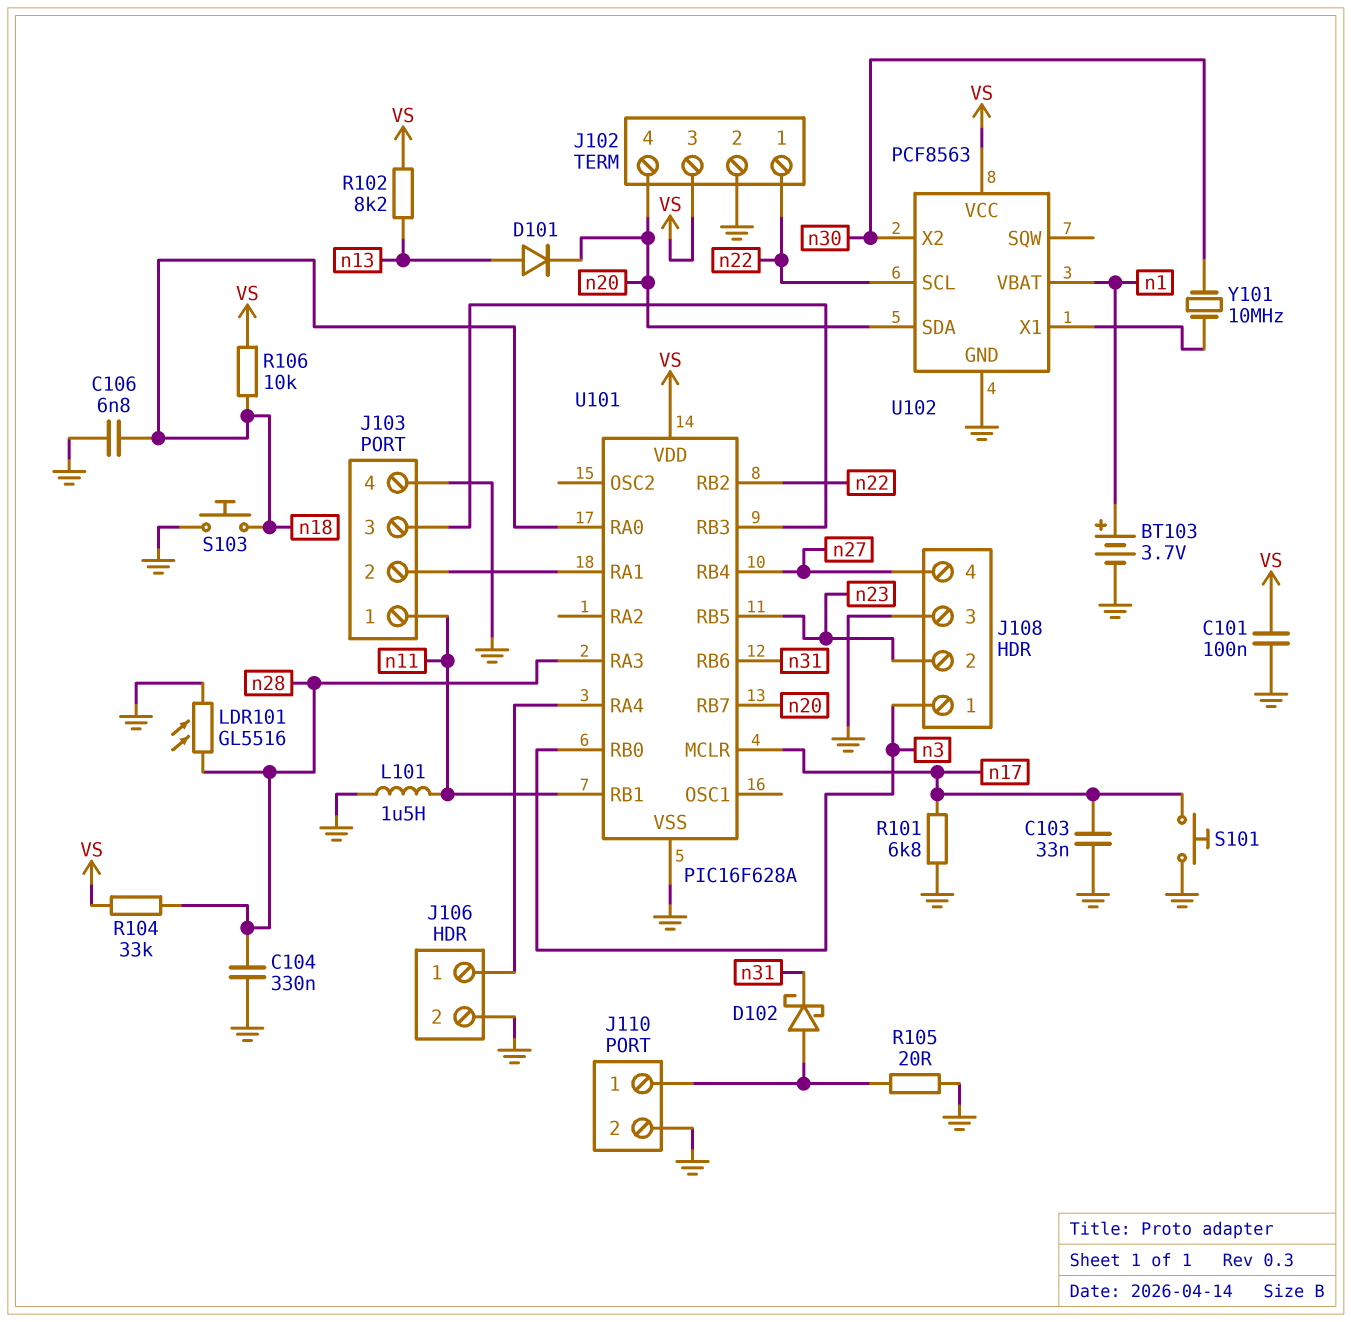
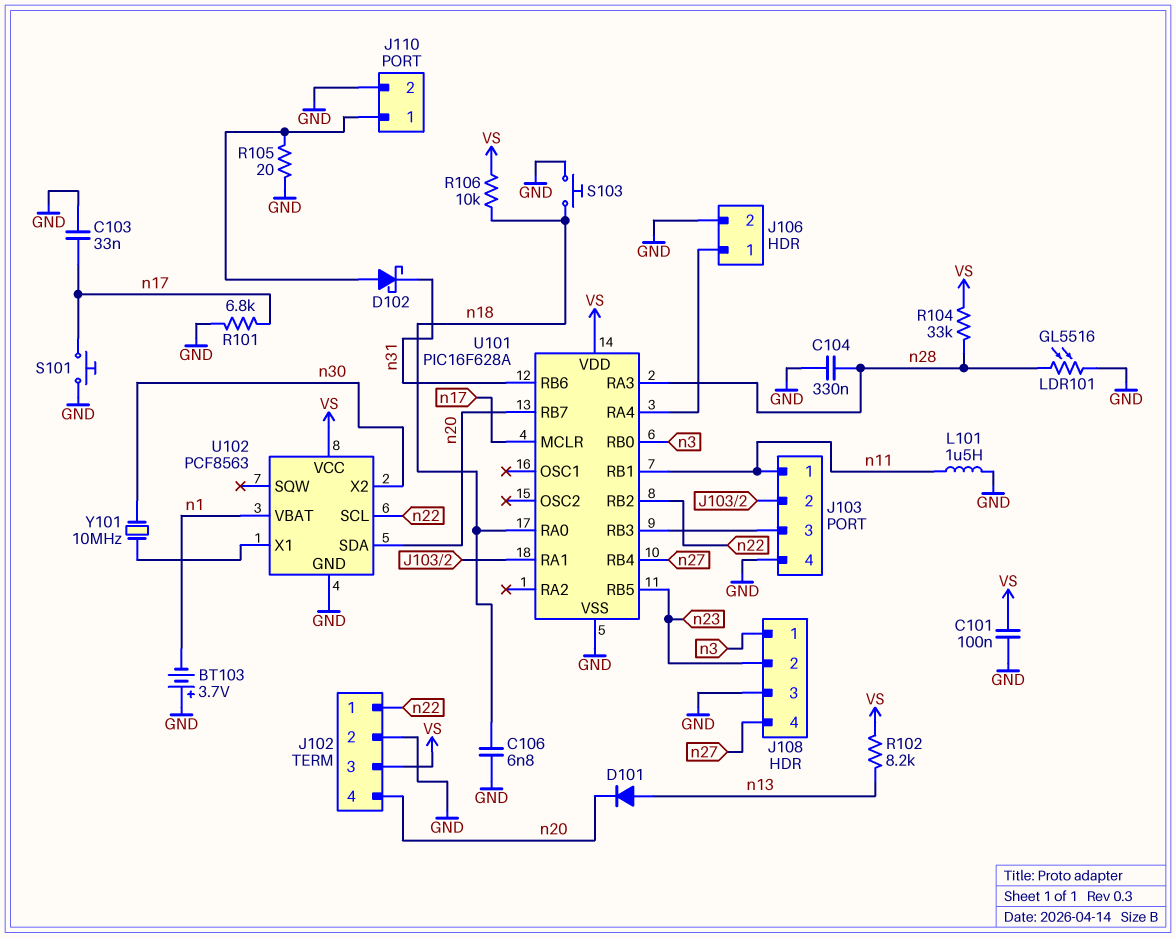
BT103: 3.7V (plus n1, minus GND) -> 3.7V (plus GND, minus n1)

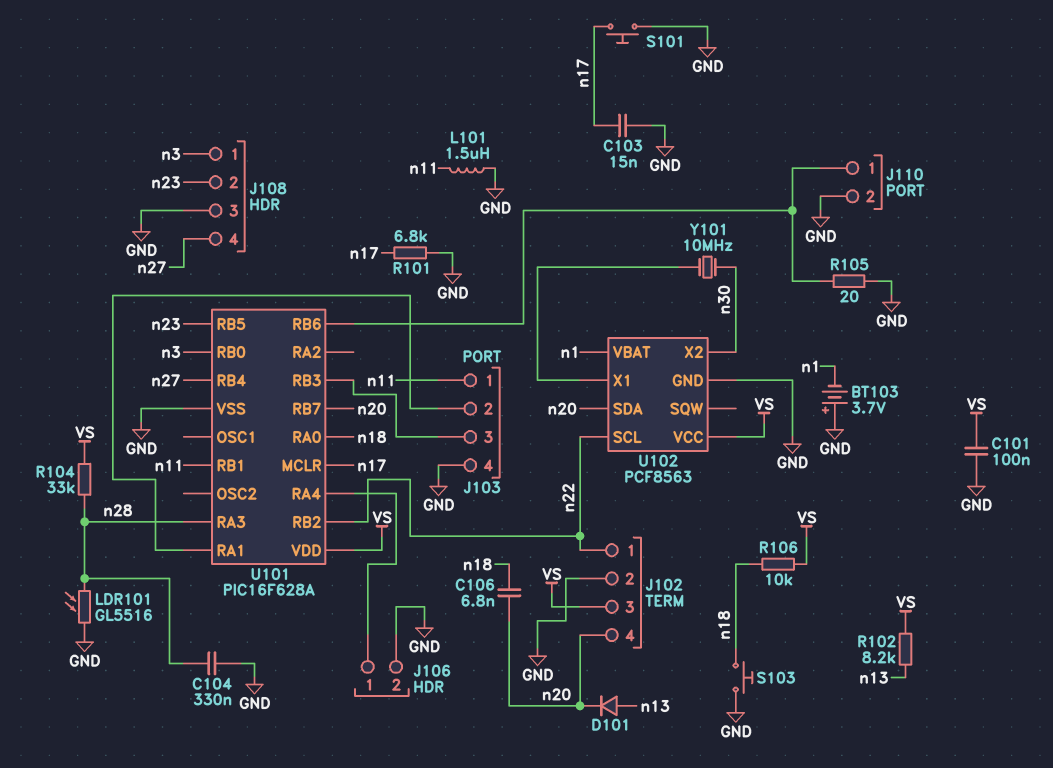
C103: 33nF (GND, n17) -> 15nF (GND, n17)
C106: 6.8nF (GND, n18) -> 6.8nF (n18, n20)
D102: schottky (A J110/1, K n31) -> none
U101 pin RB6: n31 -> J110/1

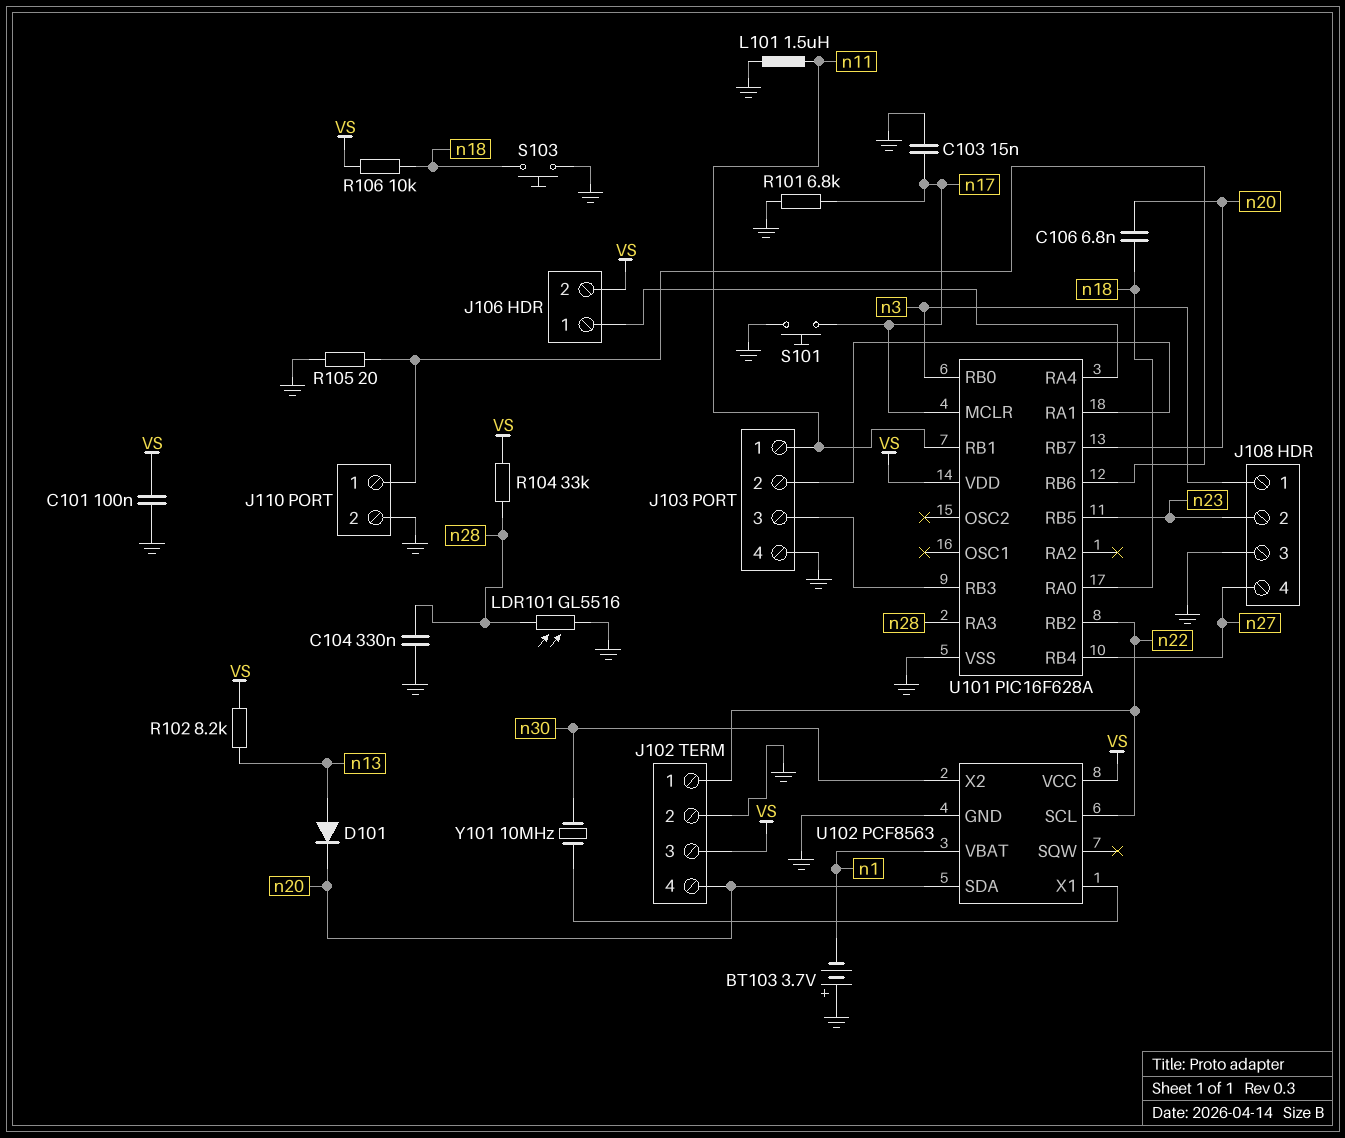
J106 pin 2: GND -> VS

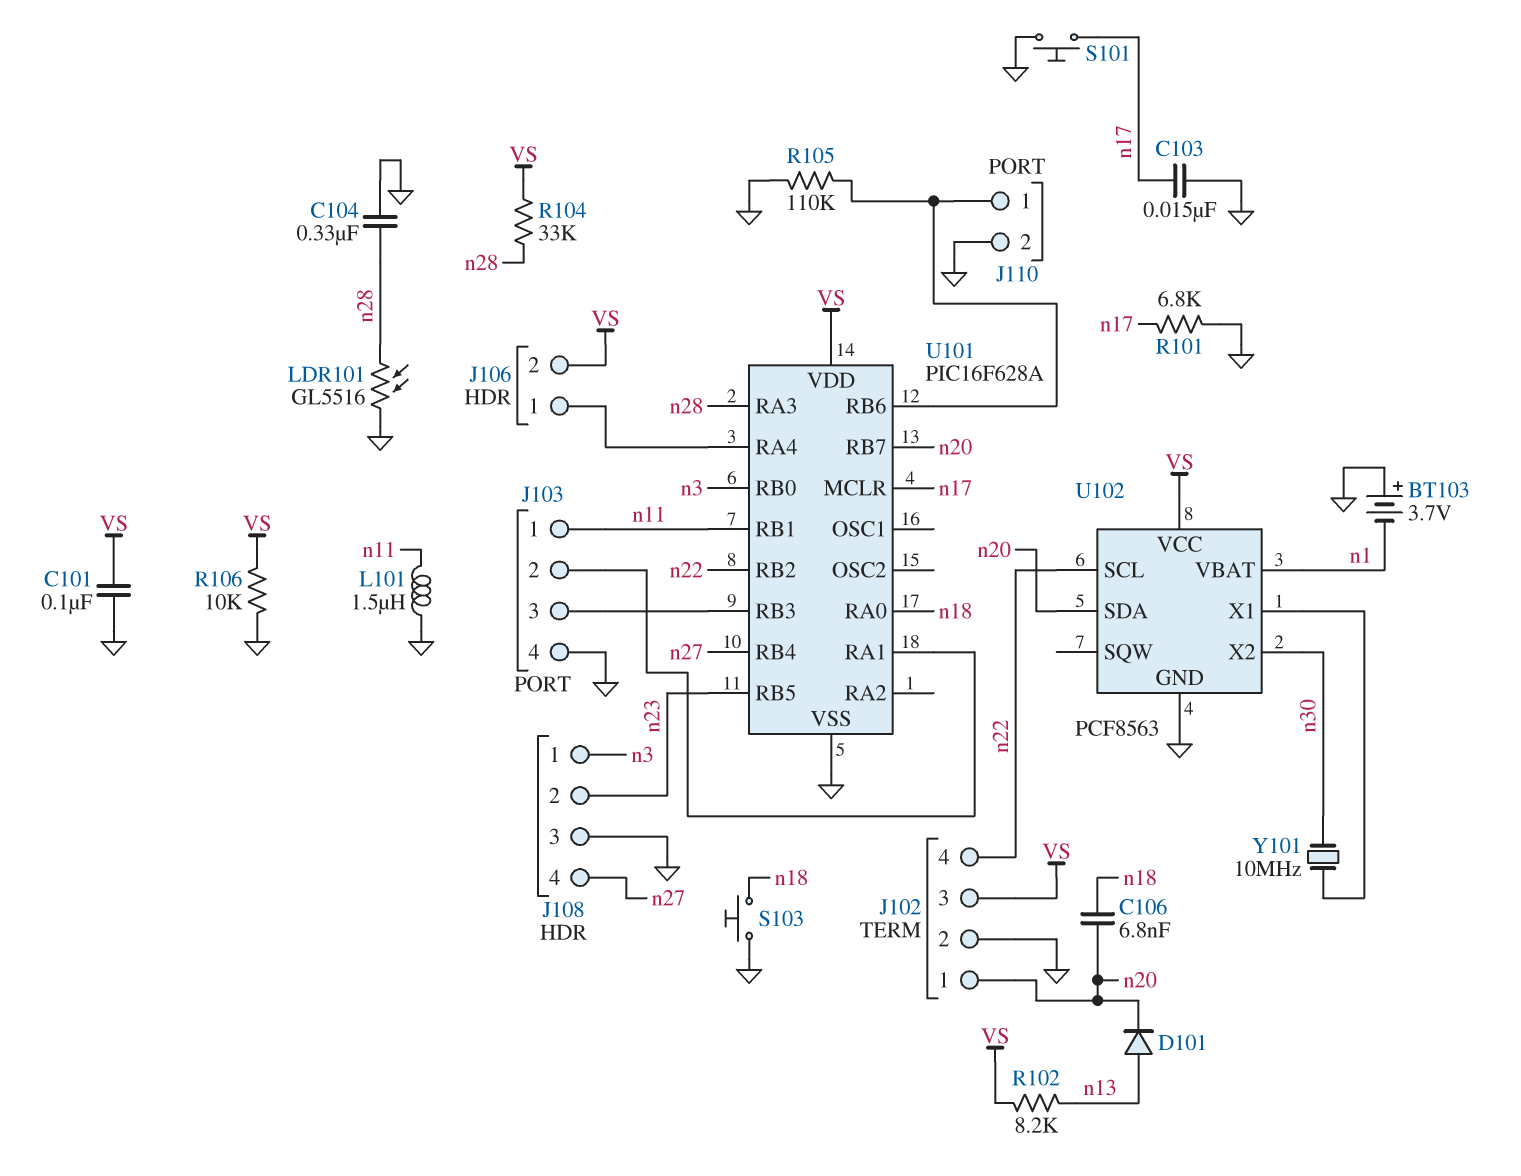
J102 pin 1: n22 -> n20
J102 pin 4: n20 -> n22
R105: 20 (GND, J110/1) -> 110k (GND, J110/1)
R106: 10k (VS, n18) -> 10k (GND, VS)

